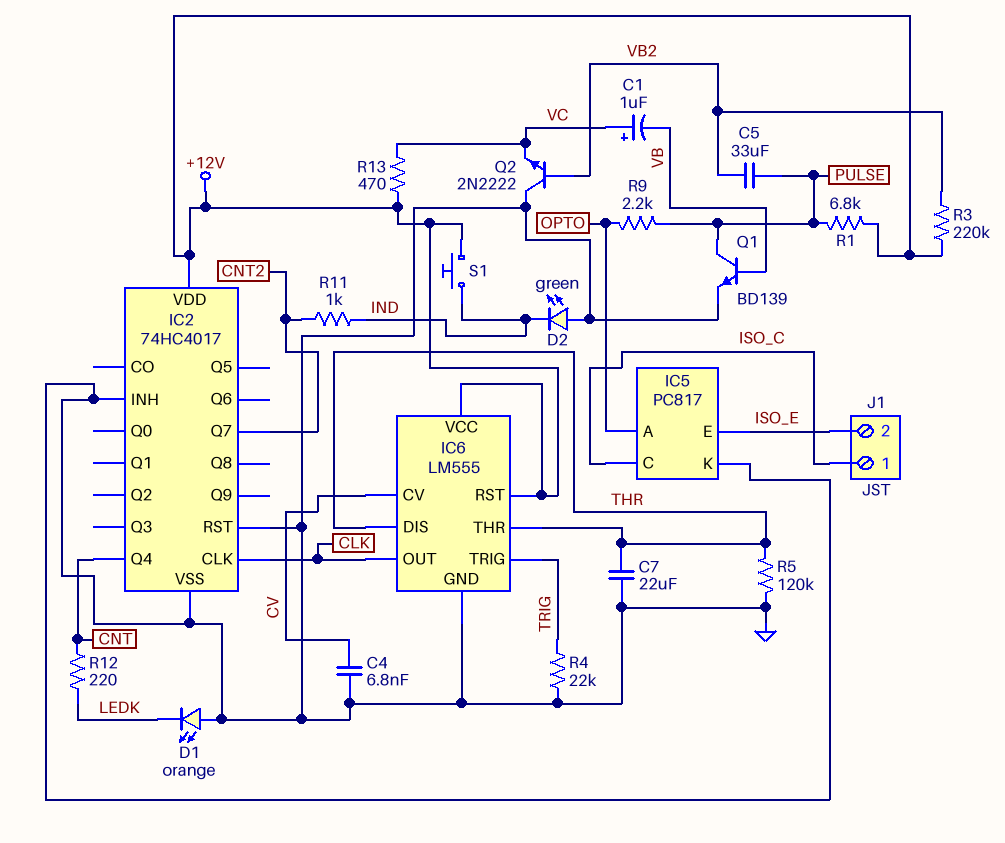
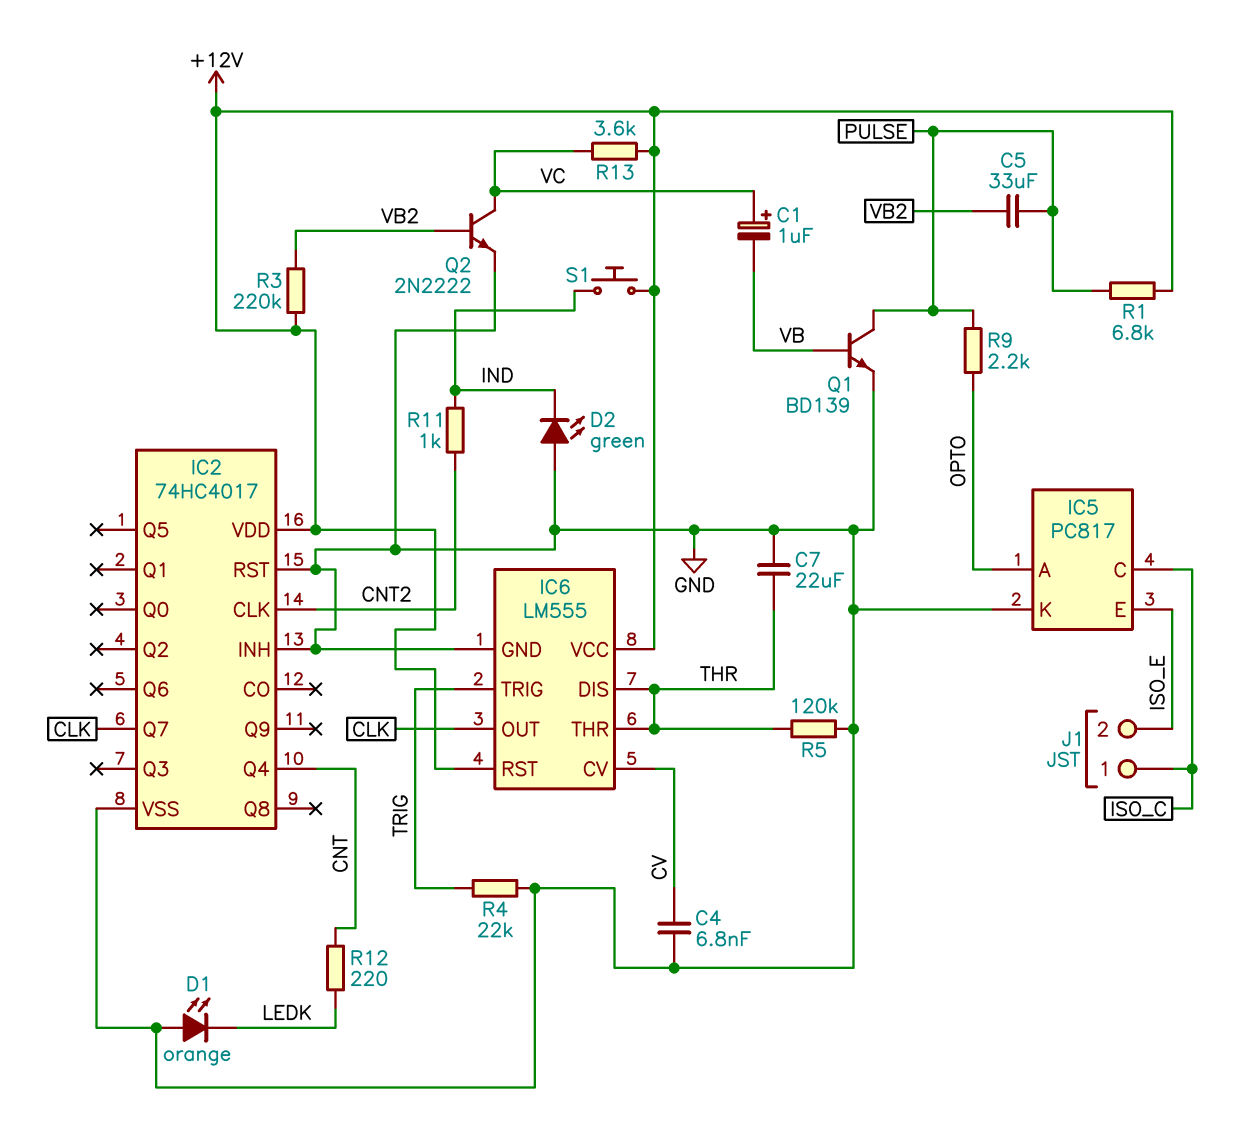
IC2 pin CLK: CLK -> CNT2
IC2 pin Q7: CNT2 -> CLK
Q2: NPN 2N2222 (B VB2, C GND, E VC) -> NPN 2N2222 (B VB2, C VC, E GND)
R13: 470 (+12V, VC) -> 3.6k (+12V, VC)

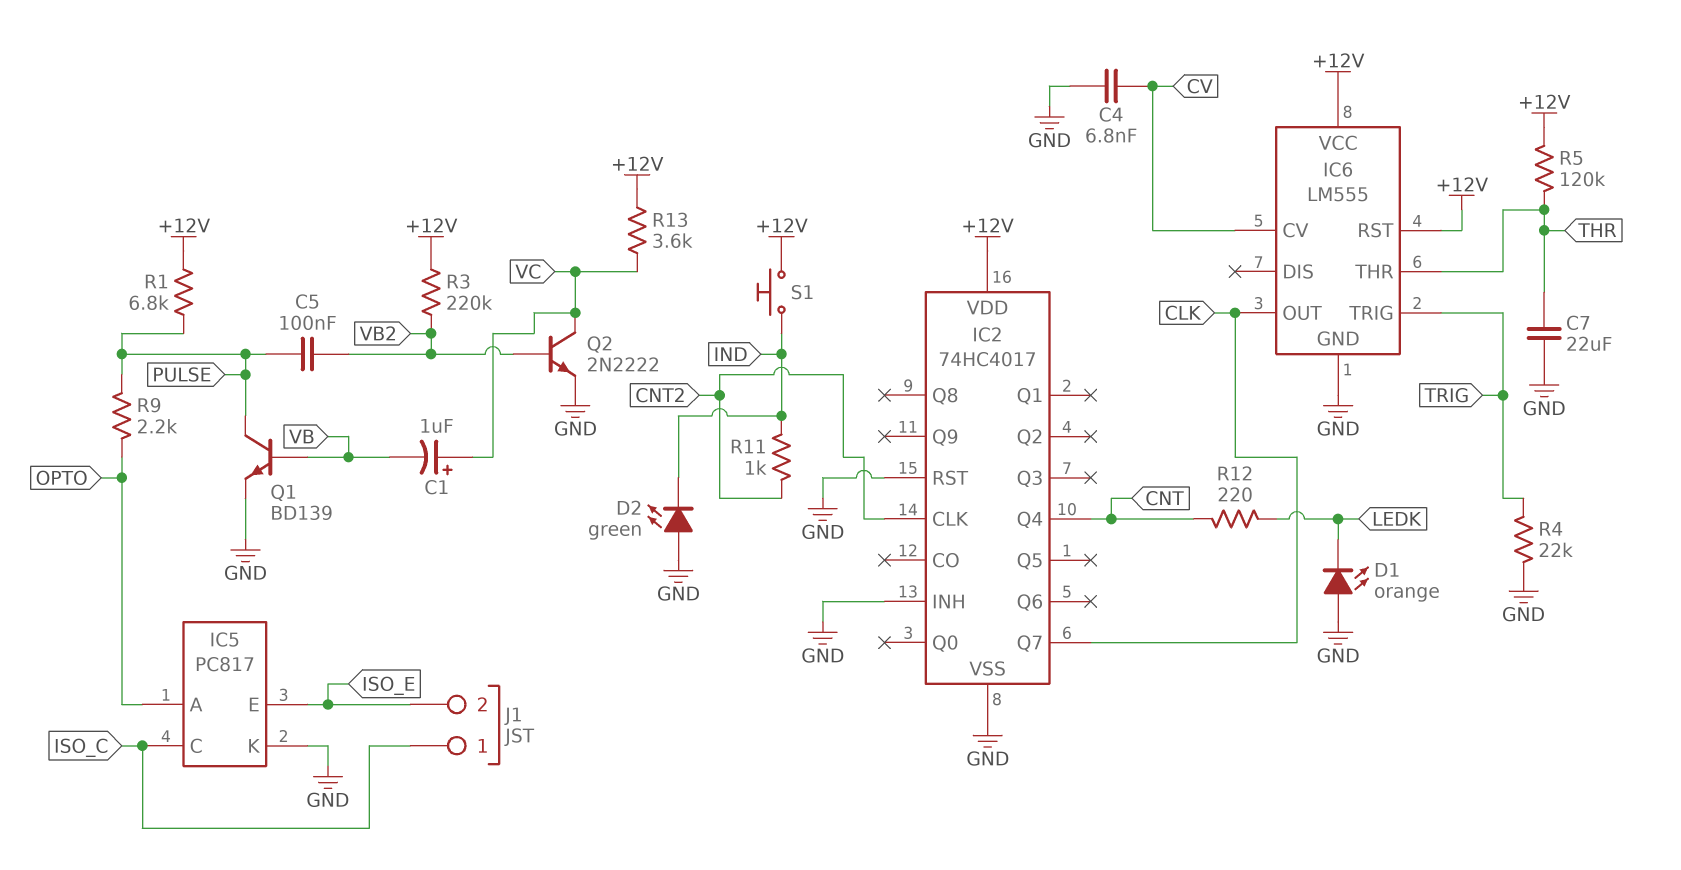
C5: 33uF (PULSE, VB2) -> 100nF (PULSE, VB2)
IC6 pin DIS: THR -> none
R5: 120k (GND, THR) -> 120k (+12V, THR)

